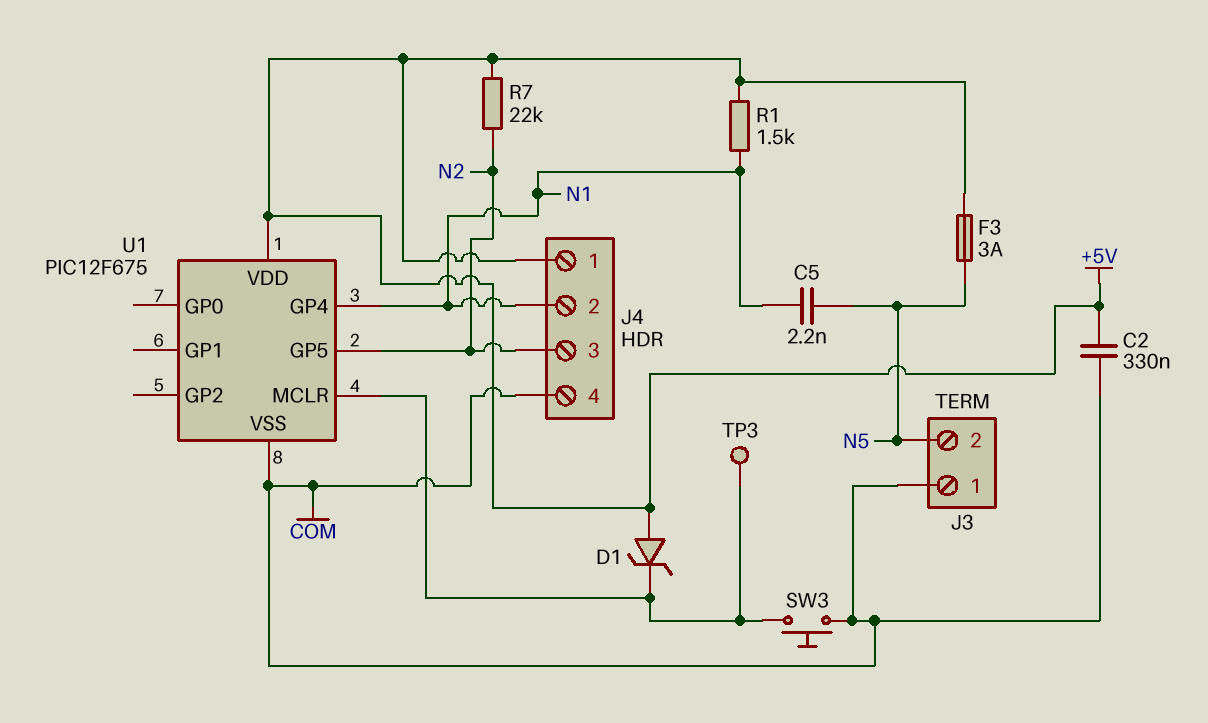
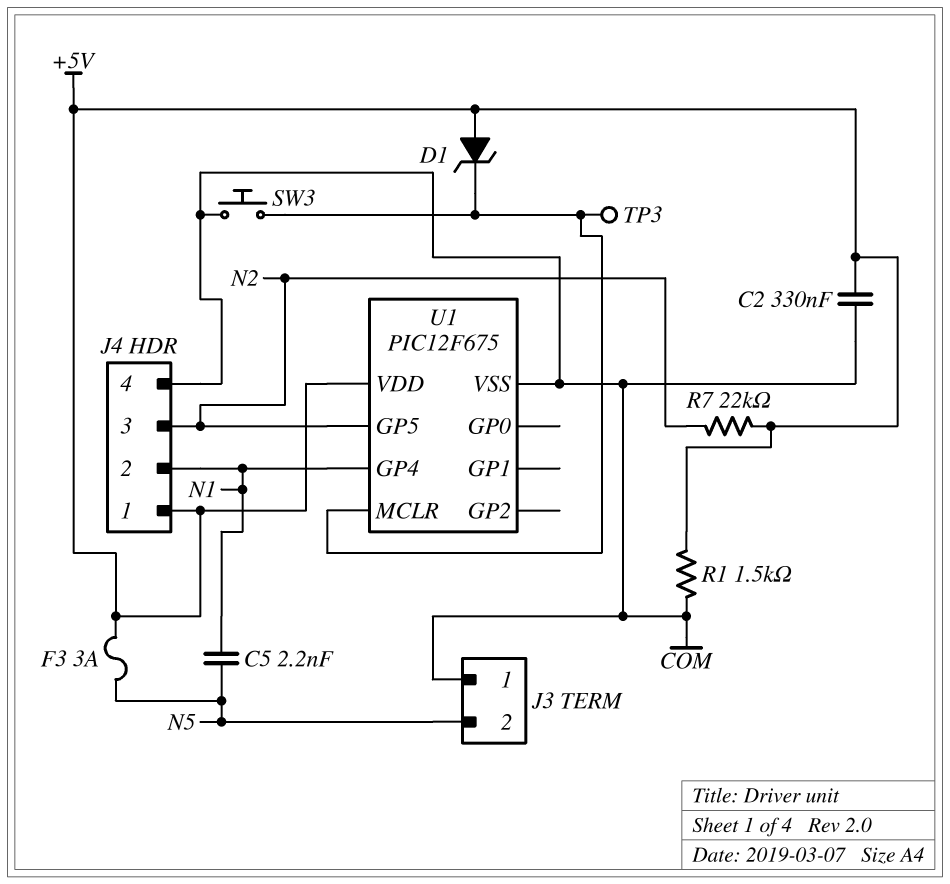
R1: 1.5k (+5V, N1) -> 1.5k (+5V, COM)

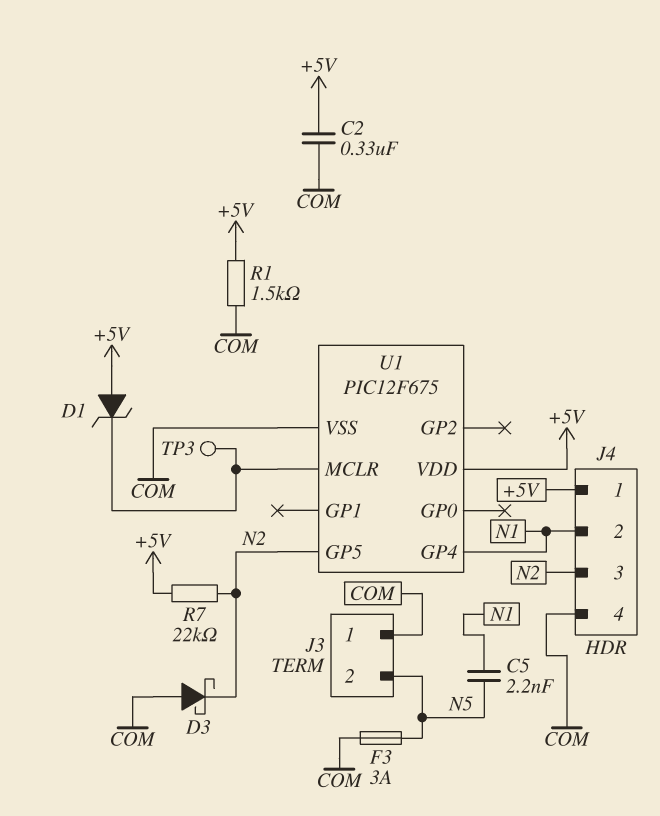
D3: none -> schottky (A COM, K N2)
F3: 3A (+5V, N5) -> 3A (COM, N5)
SW3: button (COM, U1/MCLR) -> none

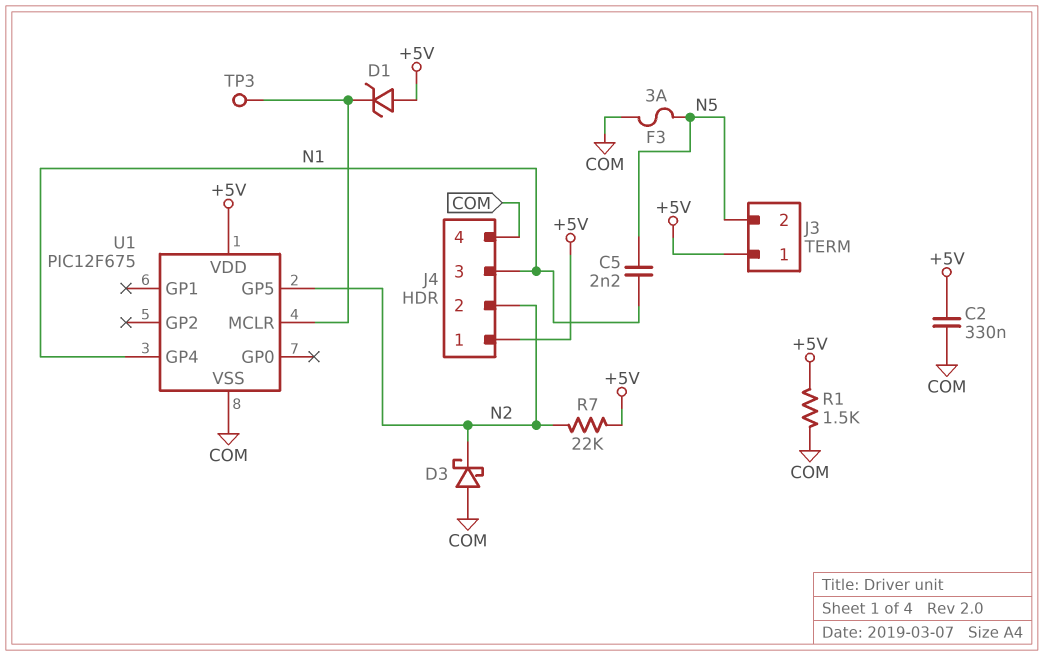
J3 pin 1: COM -> +5V
J4 pin 2: N1 -> N2
J4 pin 3: N2 -> N1

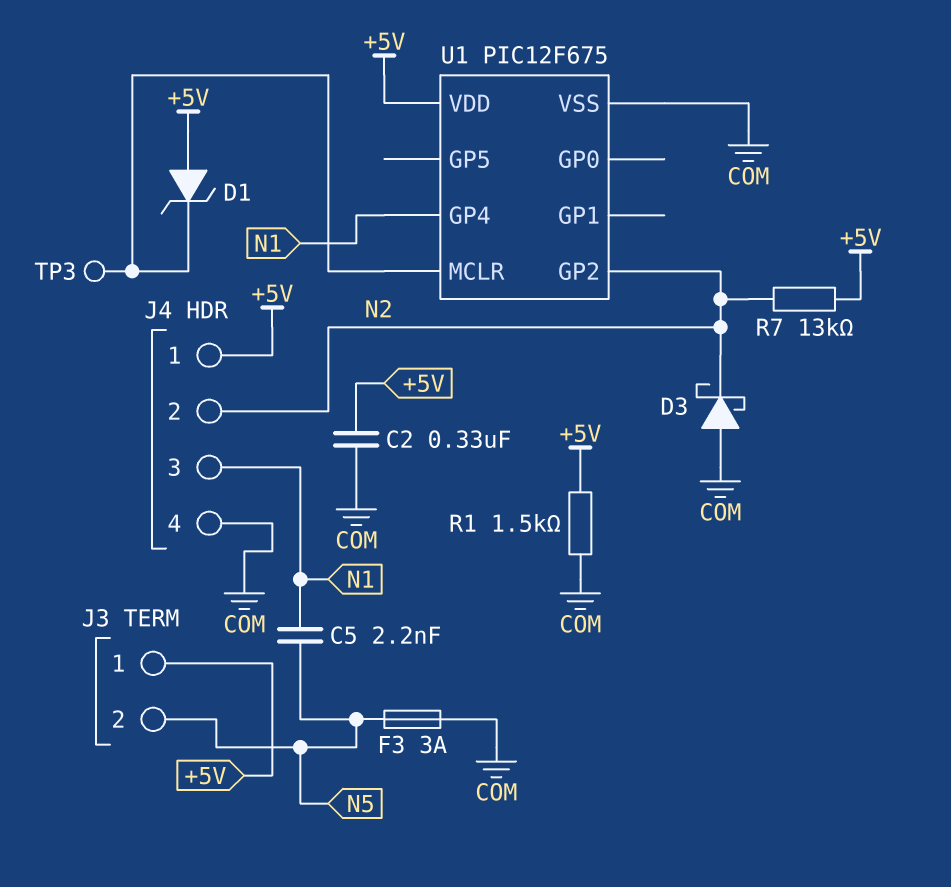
R7: 22k (+5V, N2) -> 13k (+5V, N2)
U1 pin GP2: none -> N2
U1 pin GP5: N2 -> none

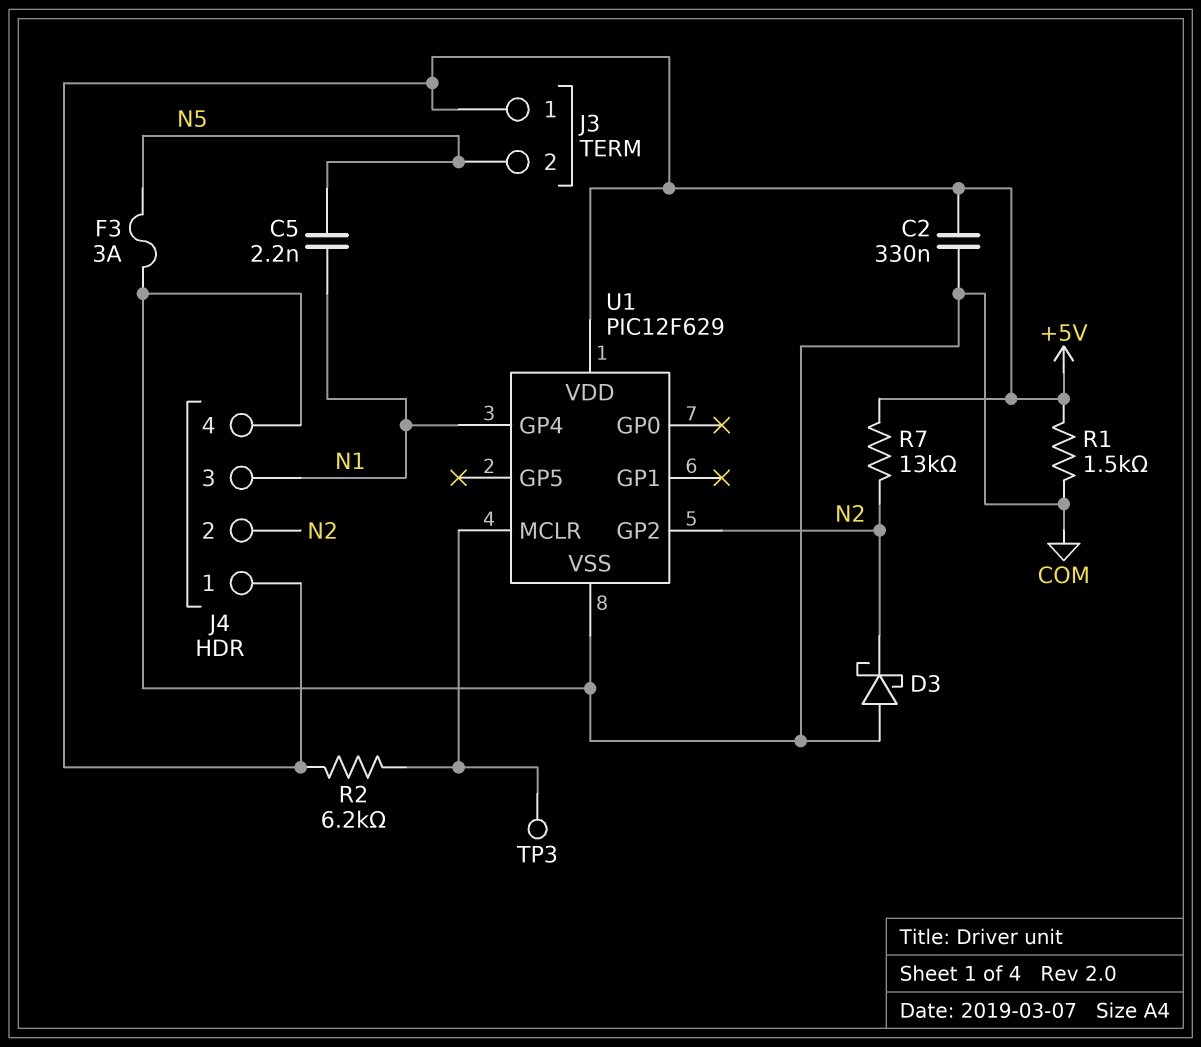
D1: zener (A +5V, K U1/MCLR) -> none
R2: none -> 6.2k (+5V, U1/MCLR)
U1: PIC12F675 -> PIC12F629

